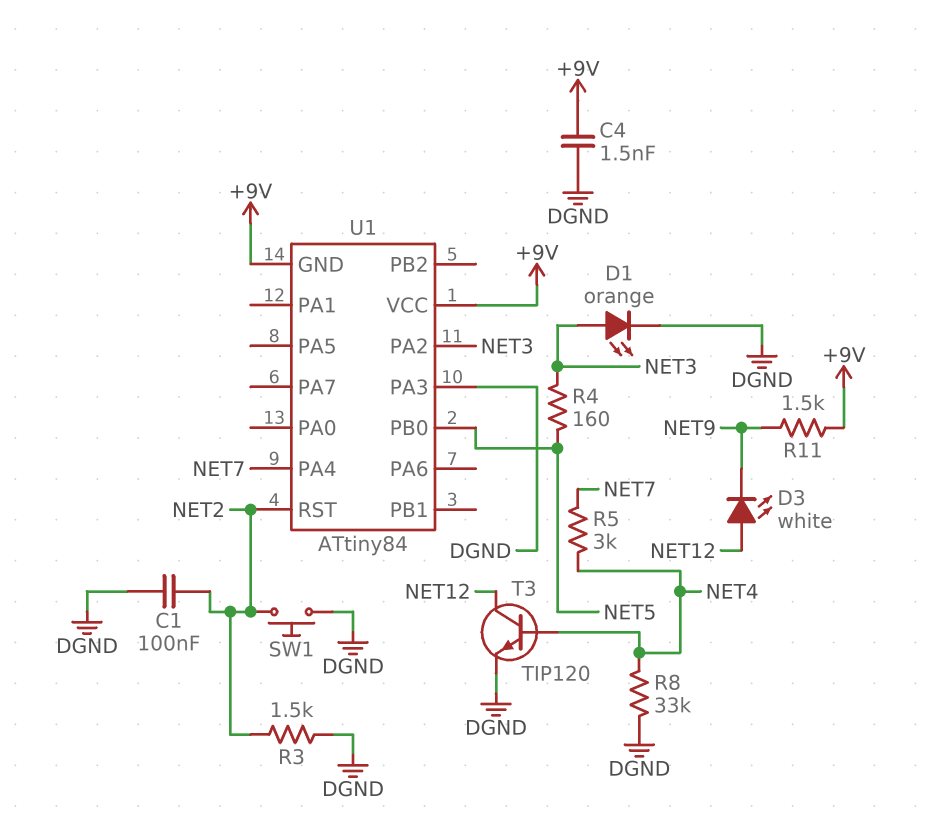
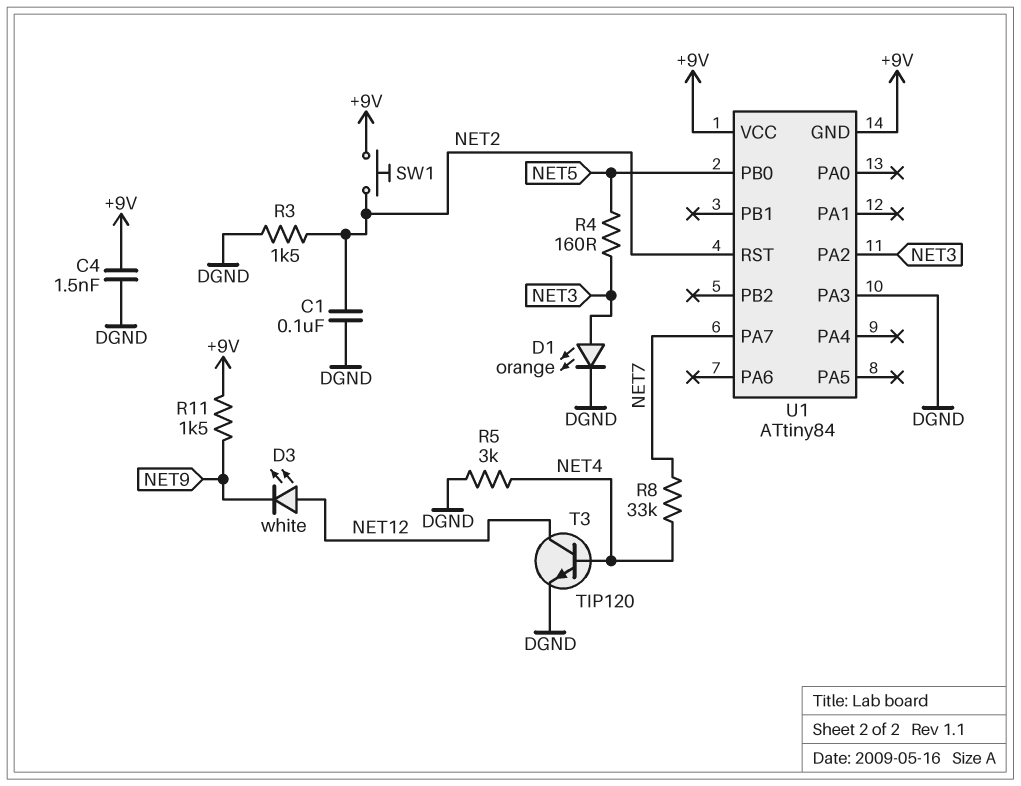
R5: 3k (NET4, NET7) -> 3k (DGND, NET4)
R8: 33k (DGND, NET4) -> 33k (NET4, NET7)
SW1: button (DGND, NET2) -> button (+9V, NET2)
U1 pin PA4: NET7 -> none
U1 pin PA7: none -> NET7

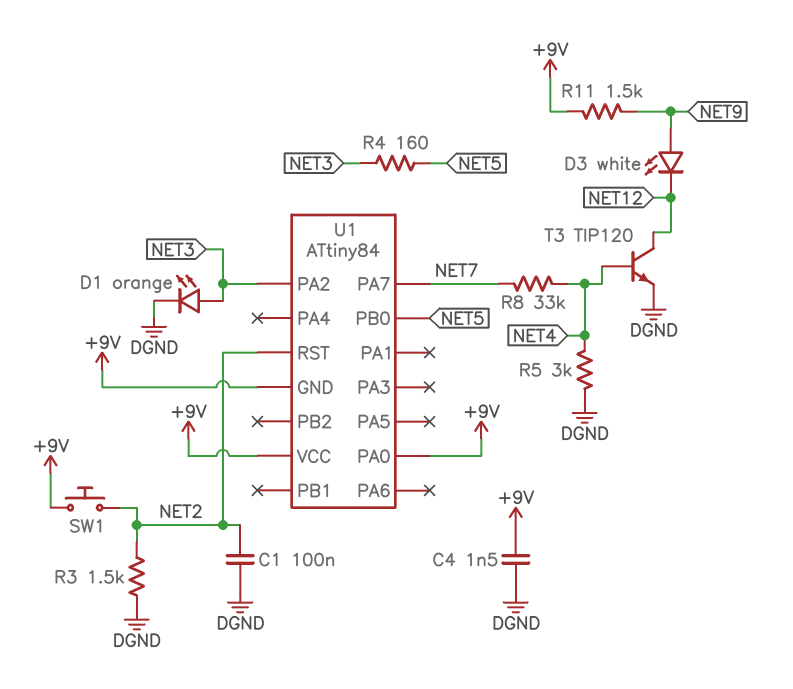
D3: LED white (A NET12, K NET9) -> LED white (A NET9, K NET12)
U1 pin PA0: none -> +9V
U1 pin PA3: DGND -> none

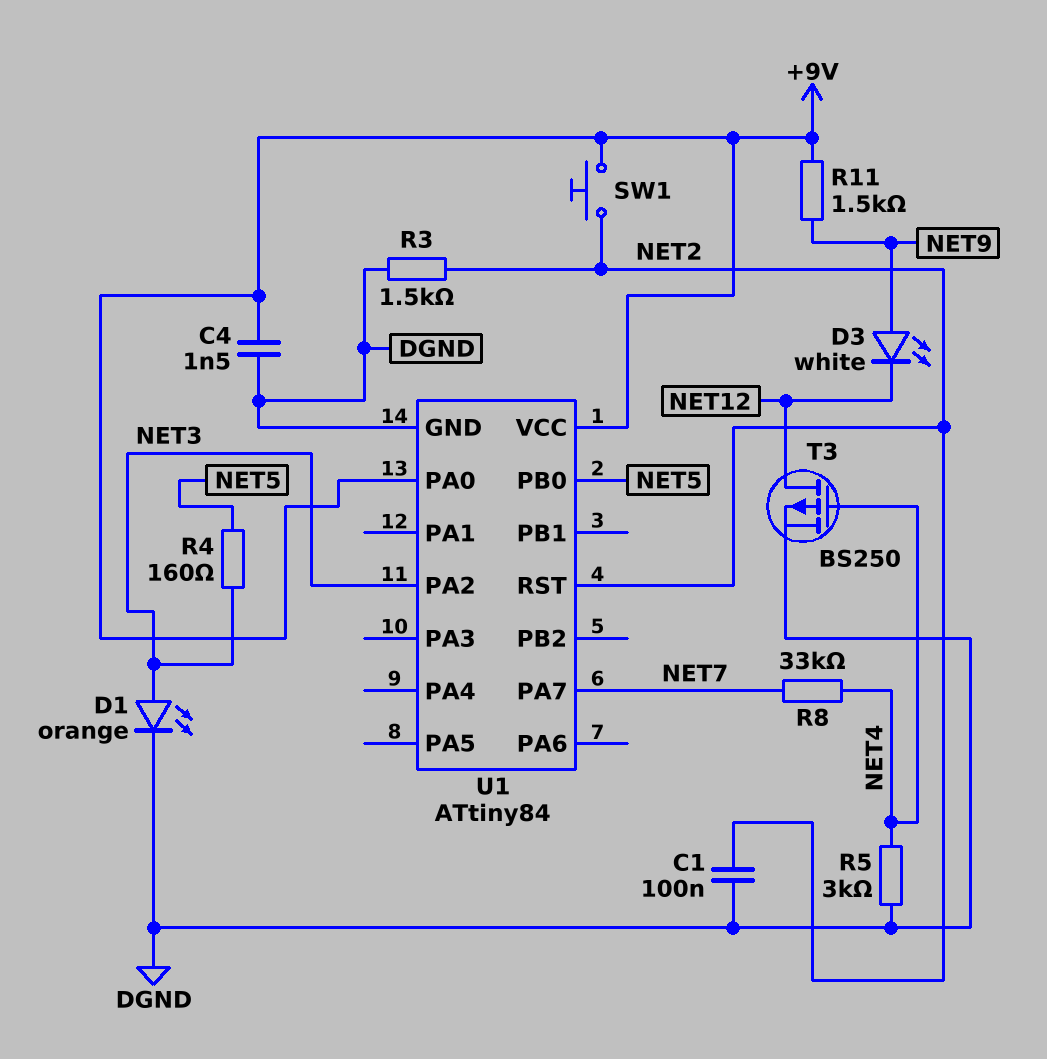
T3: NPN TIP120 (B NET4, C NET12, E DGND) -> PMOS BS250 (G NET4, D NET12, S DGND)
U1 pin GND: +9V -> DGND

